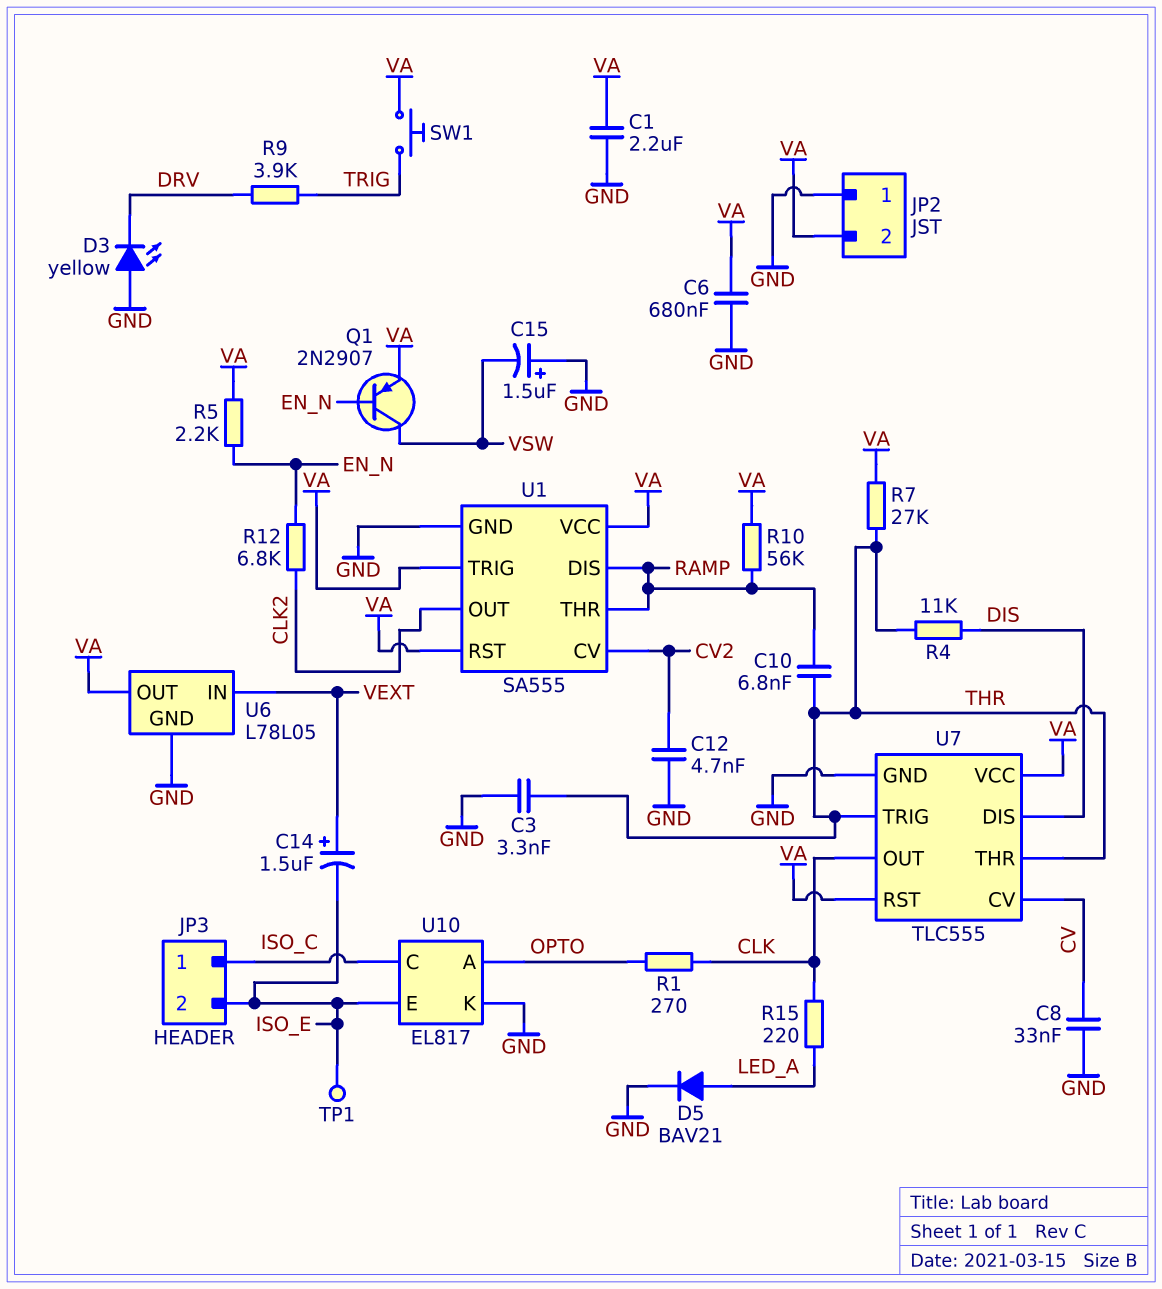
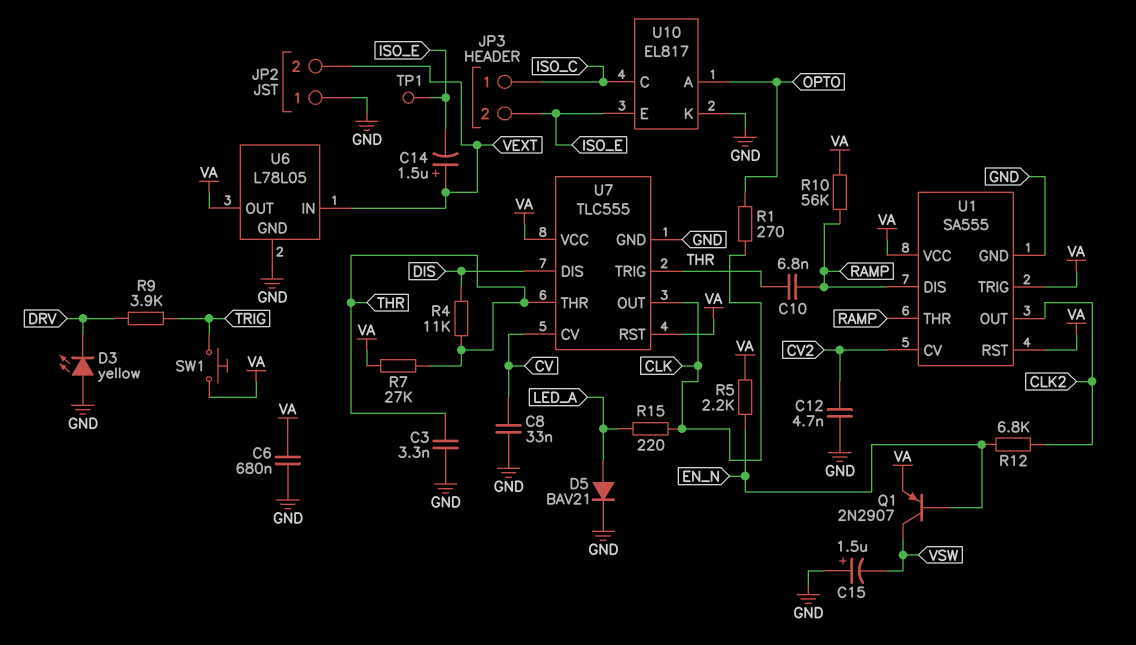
C1: 2.2uF (GND, VA) -> none
JP2 pin 2: VA -> VEXT

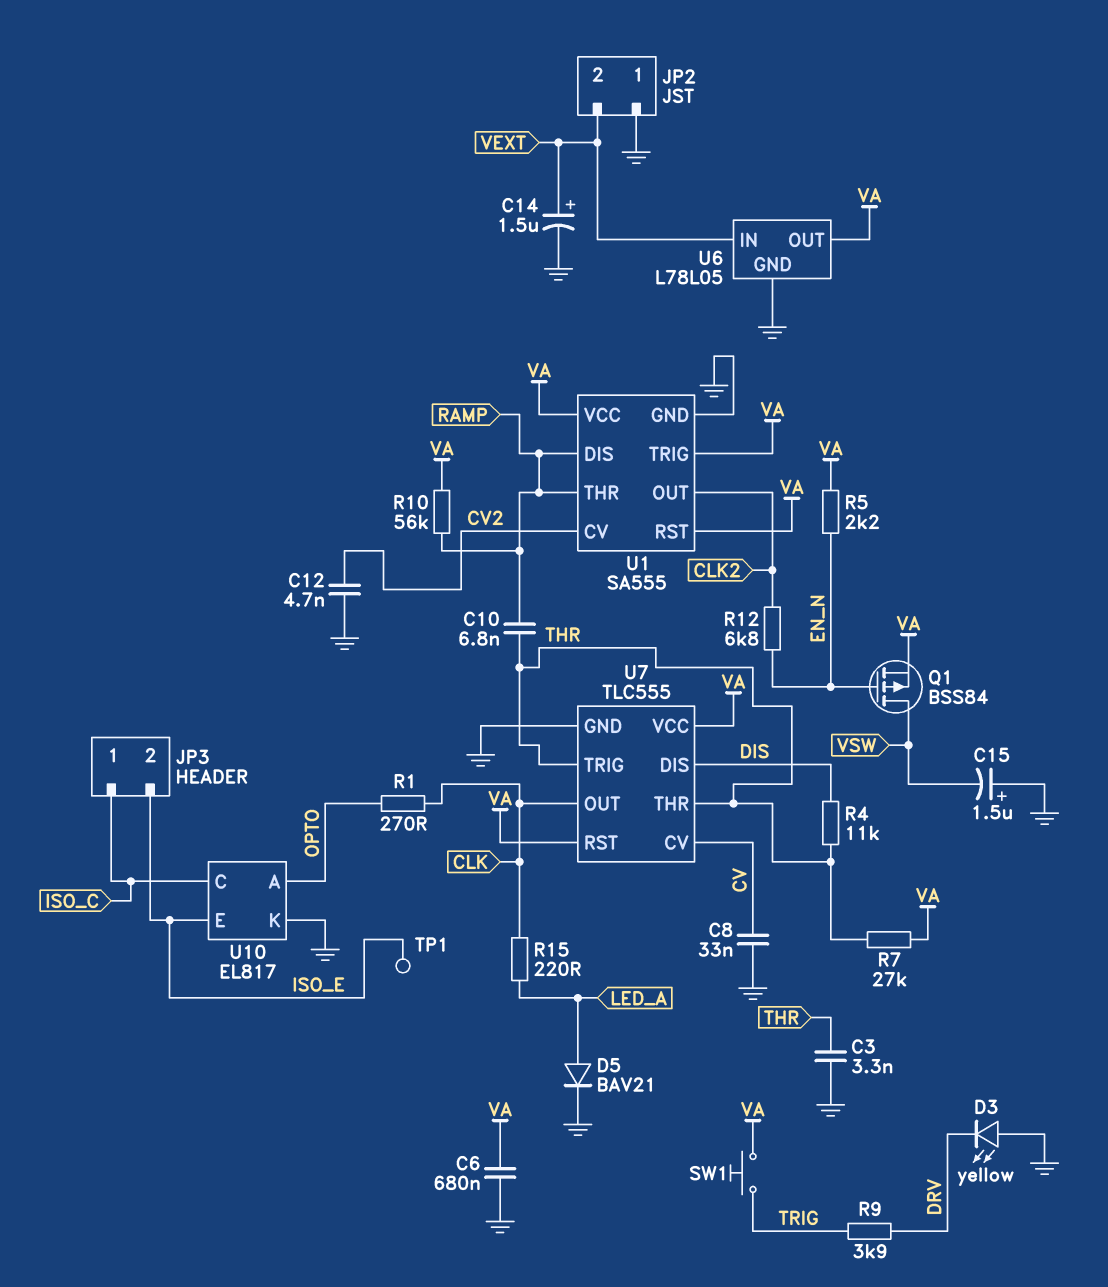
C14: 1.5uF (plus VEXT, minus ISO_E) -> 1.5uF (plus VEXT, minus GND)
Q1: PNP 2N2907 (B EN_N, C VSW, E VA) -> PMOS BSS84 (G EN_N, D VSW, S VA)

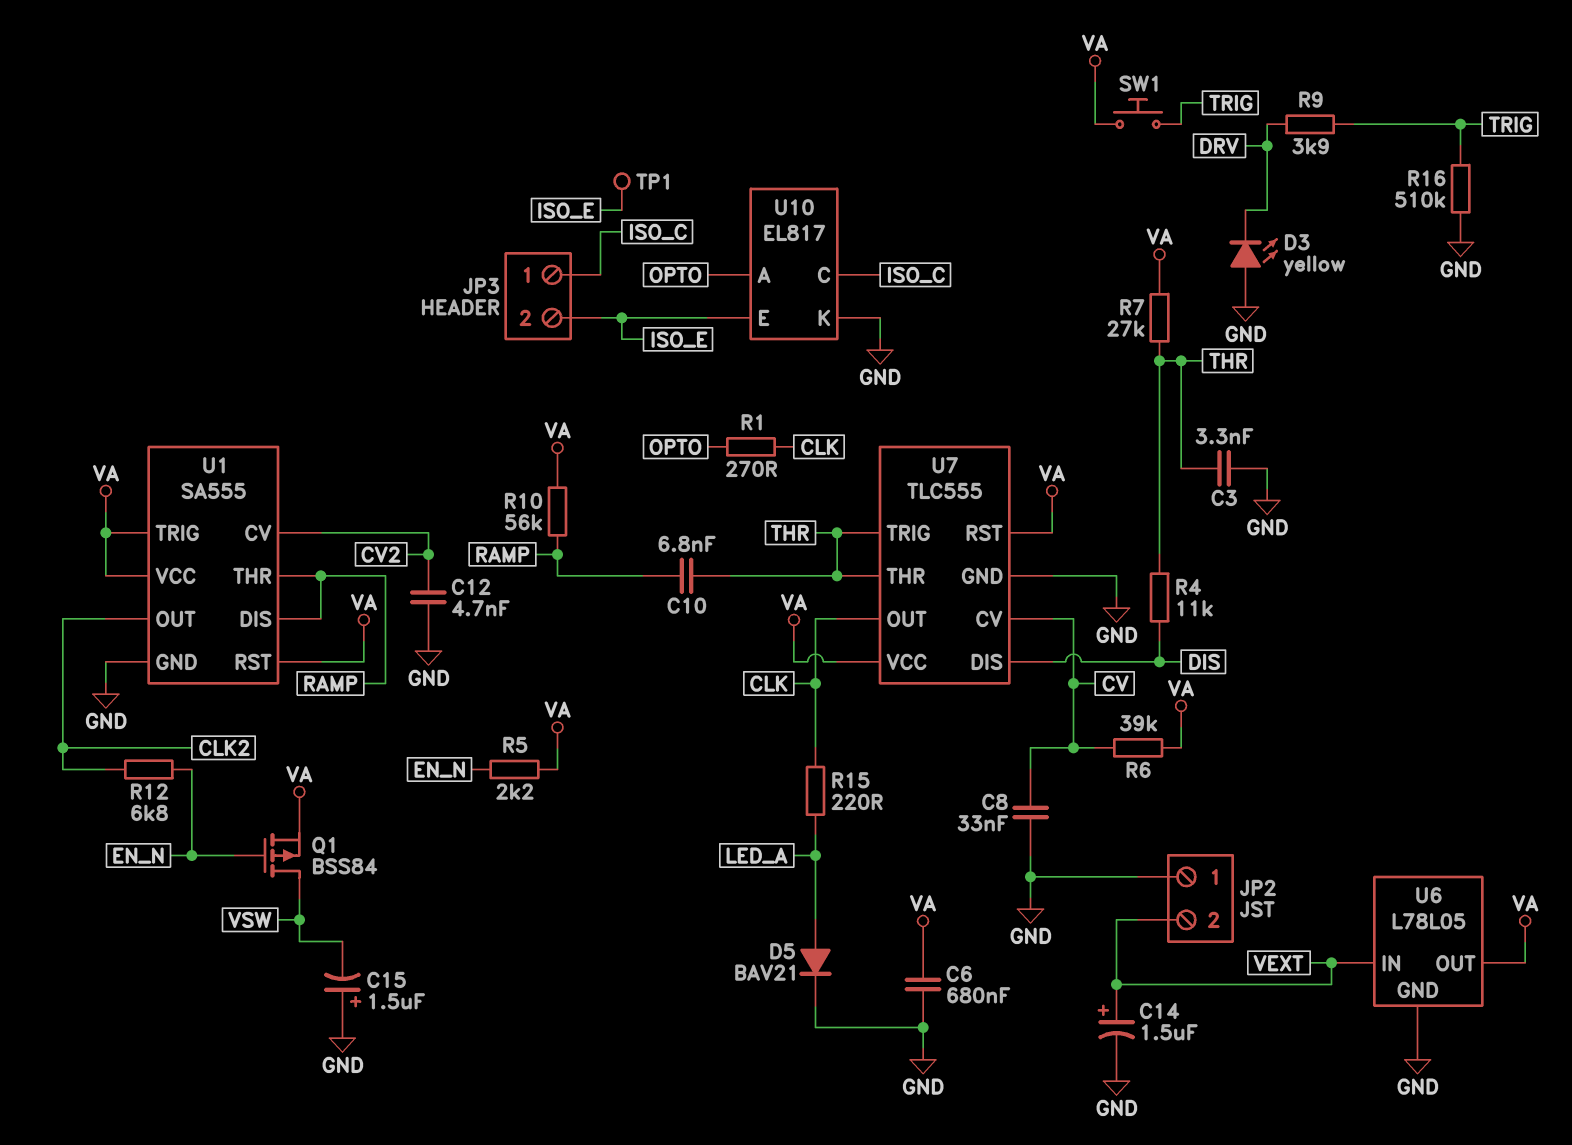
R6: none -> 39k (CV, VA)
R16: none -> 510k (GND, TRIG)

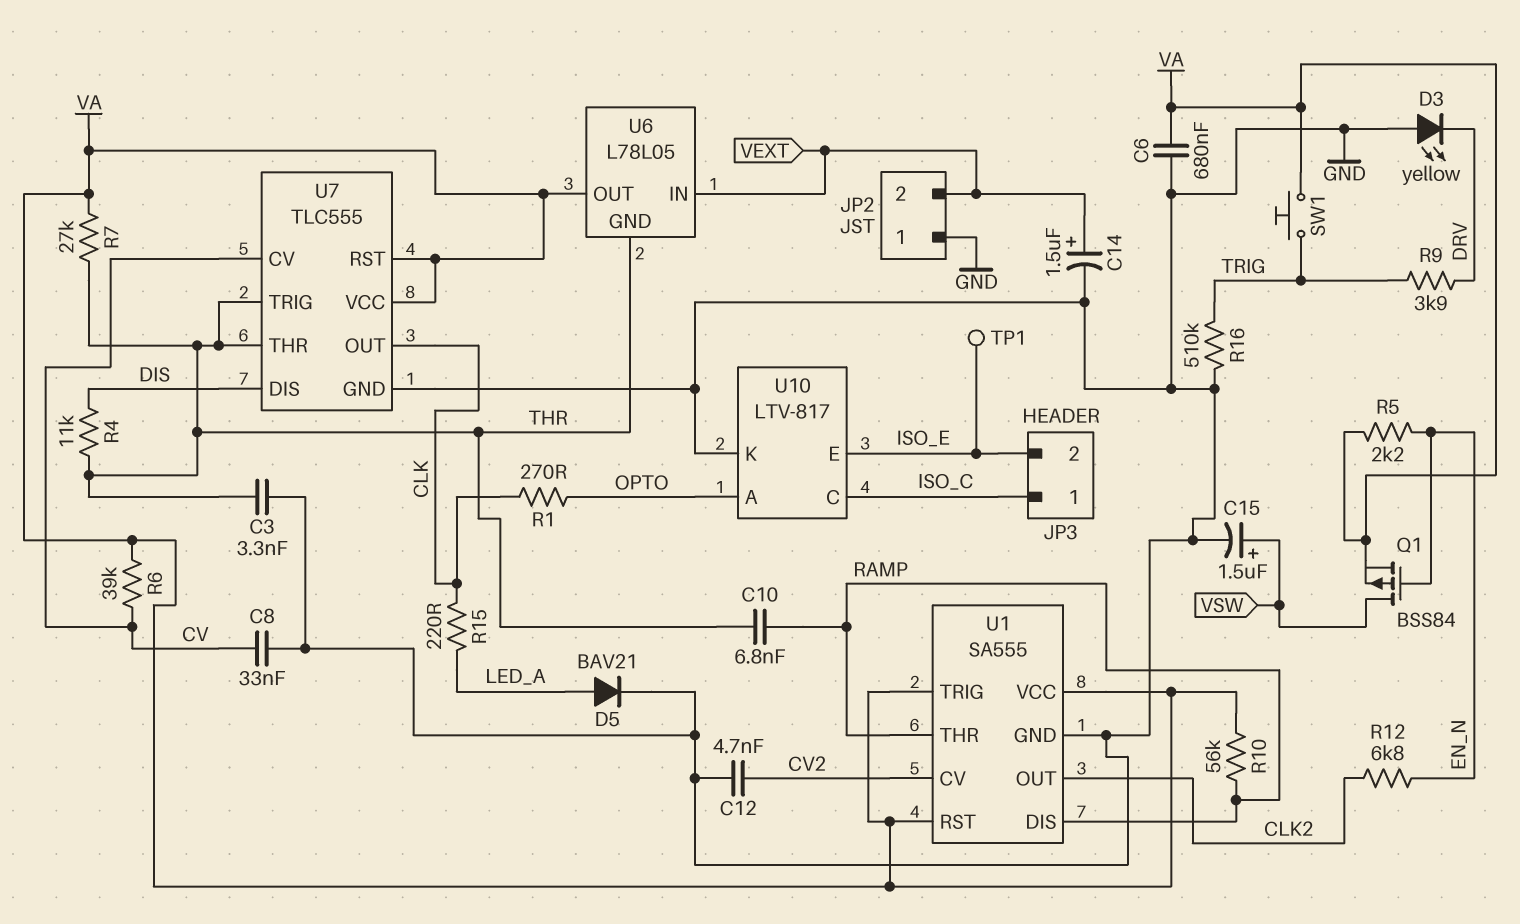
C15: 1.5uF (plus GND, minus VSW) -> 1.5uF (plus VSW, minus GND)
U6 pin GND: GND -> THR
U10: EL817 -> LTV-817

